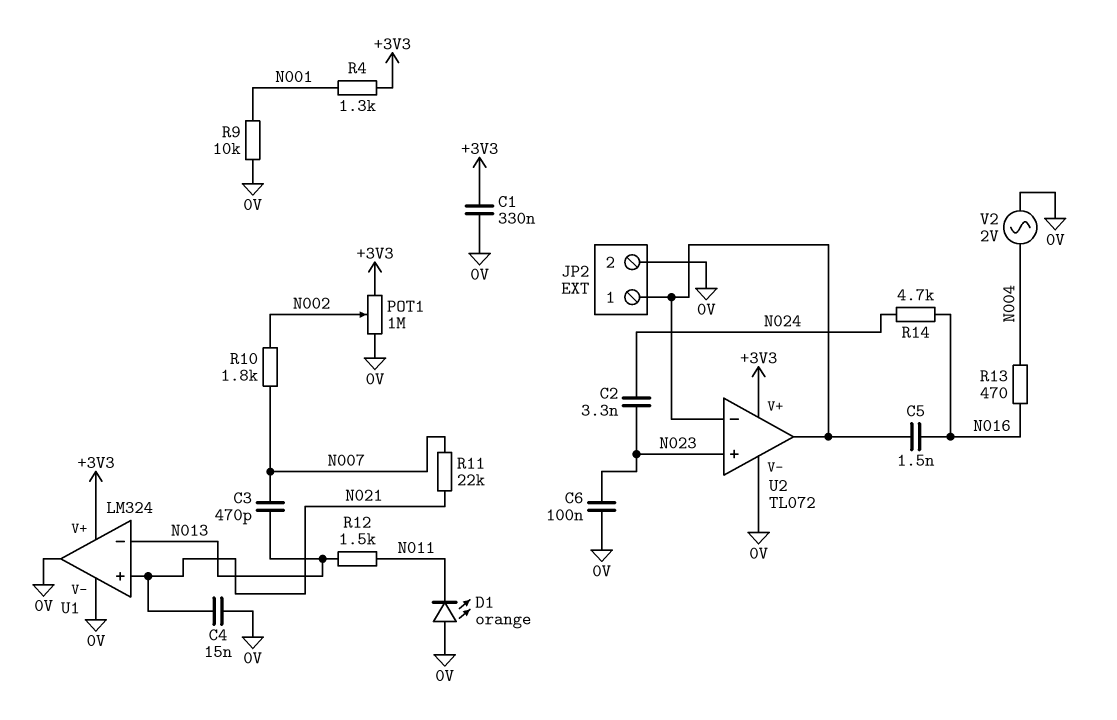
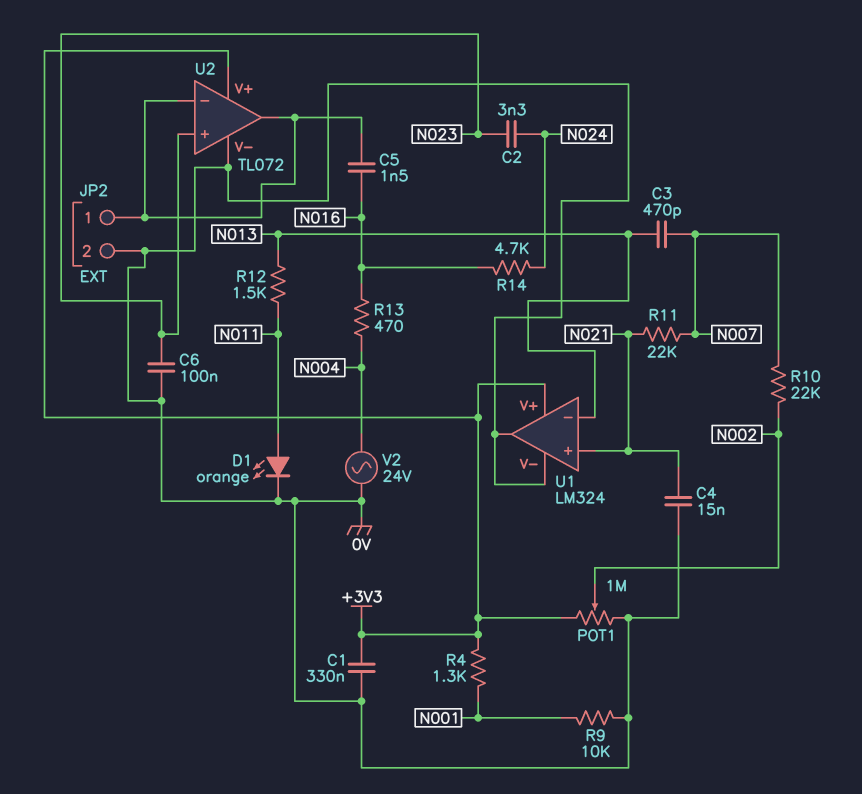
D1: LED orange (A 0V, K N011) -> LED orange (A N011, K 0V)
R10: 1.8k (N002, N007) -> 22k (N002, N007)
V2: AC 2V (0V, N004) -> AC 24V (0V, N004)

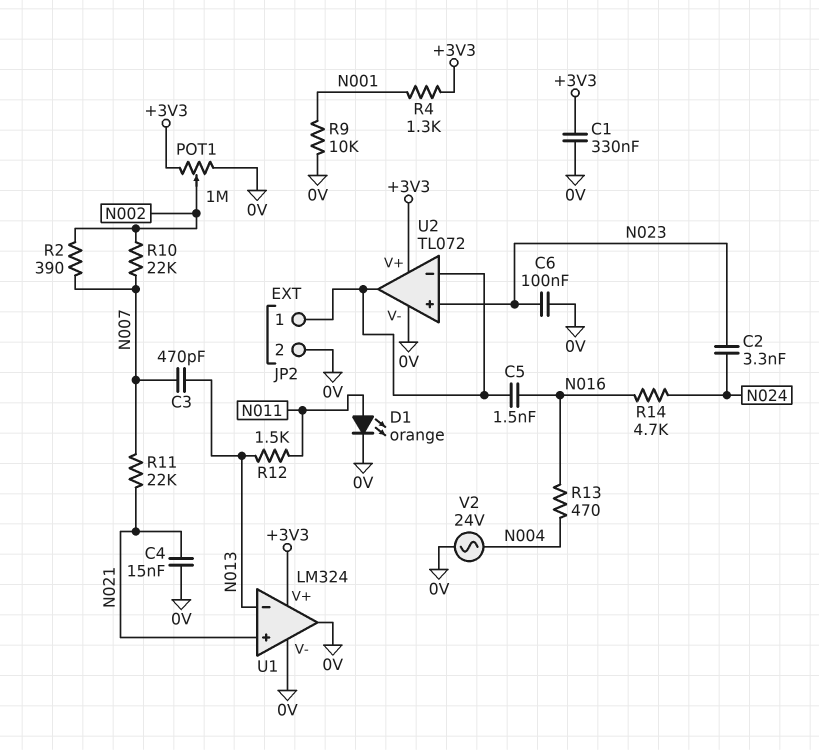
R2: none -> 390 (N002, N007)

